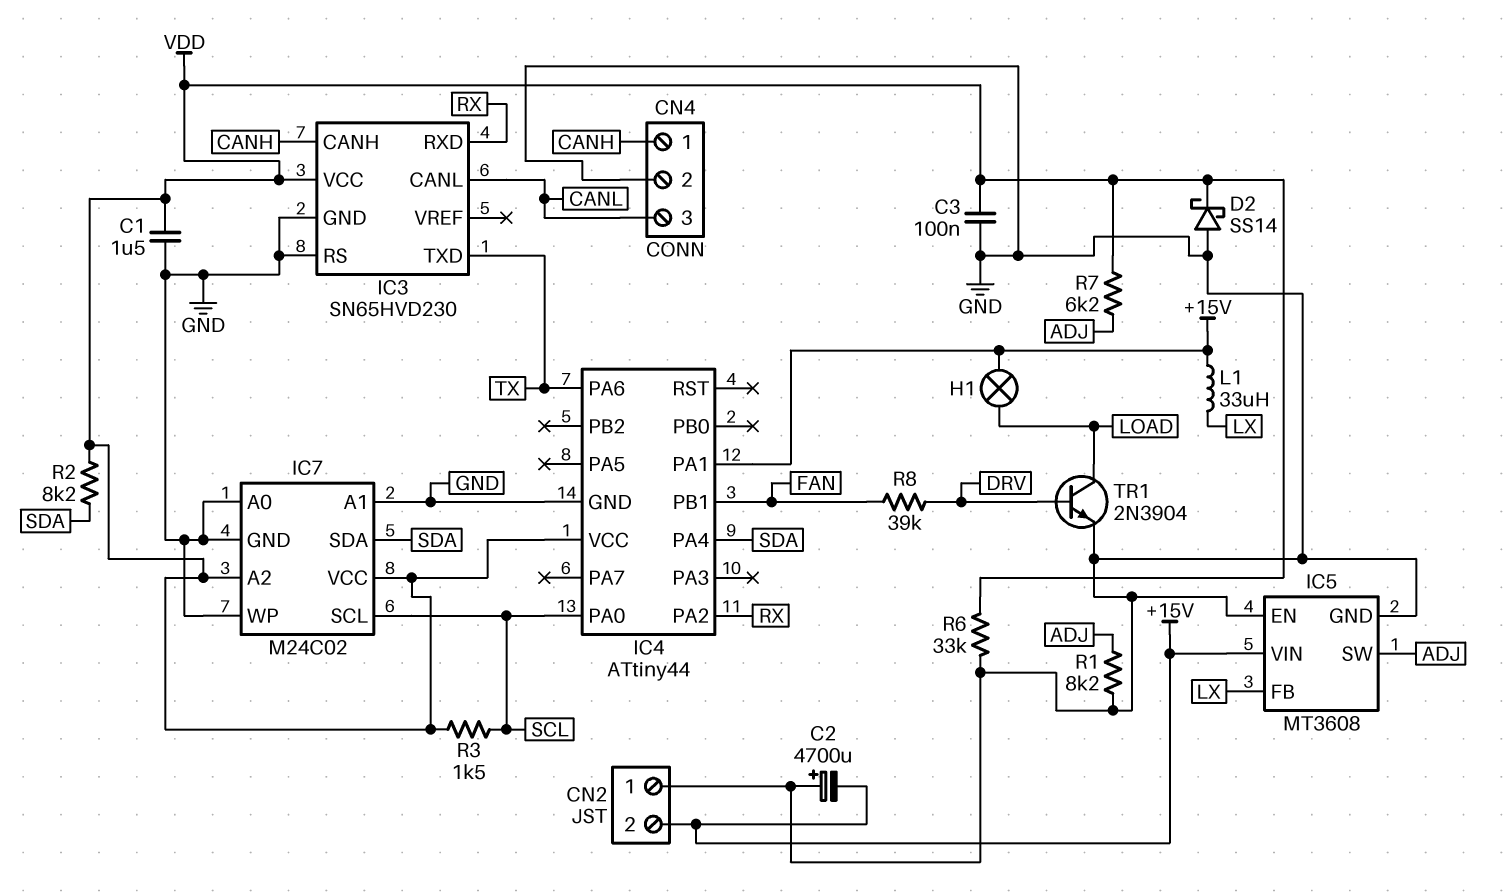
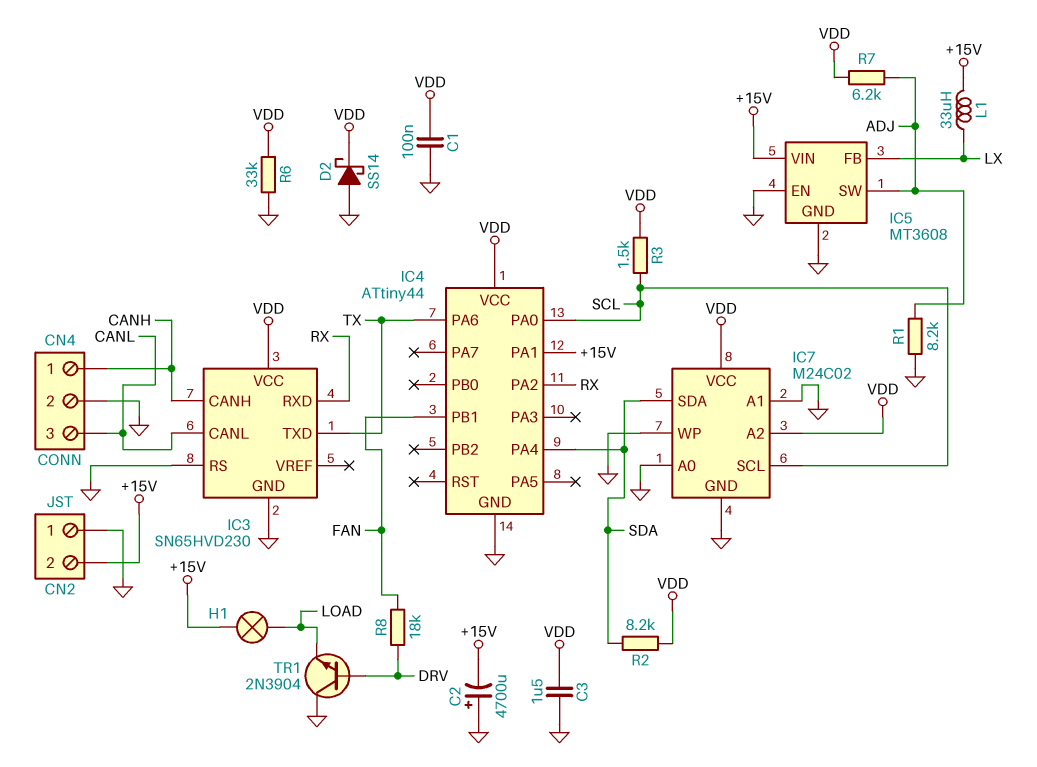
C1: 1.5uF (GND, VDD) -> 100nF (GND, VDD)
C3: 100nF (GND, VDD) -> 1.5uF (GND, VDD)
R8: 39k (DRV, FAN) -> 18k (DRV, FAN)
TR1: NPN 2N3904 (B DRV, C LOAD, E GND) -> NPN 2N3904 (B DRV, C GND, E LOAD)

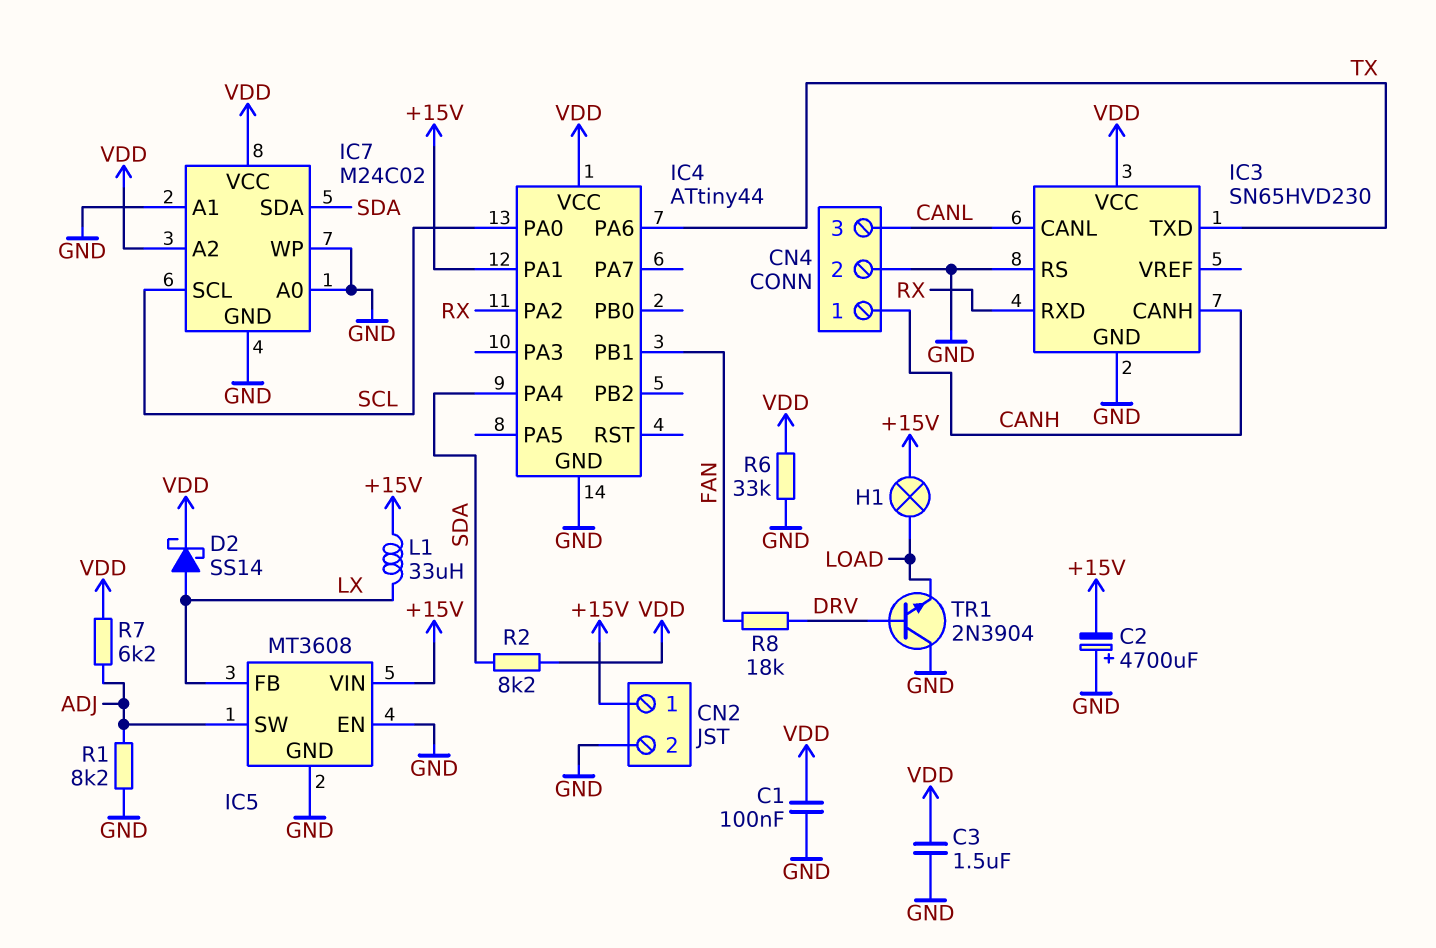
CN2 pin 1: GND -> +15V
CN2 pin 2: +15V -> GND
D2: schottky SS14 (A GND, K VDD) -> schottky SS14 (A LX, K VDD)
R3: 1.5k (SCL, VDD) -> none

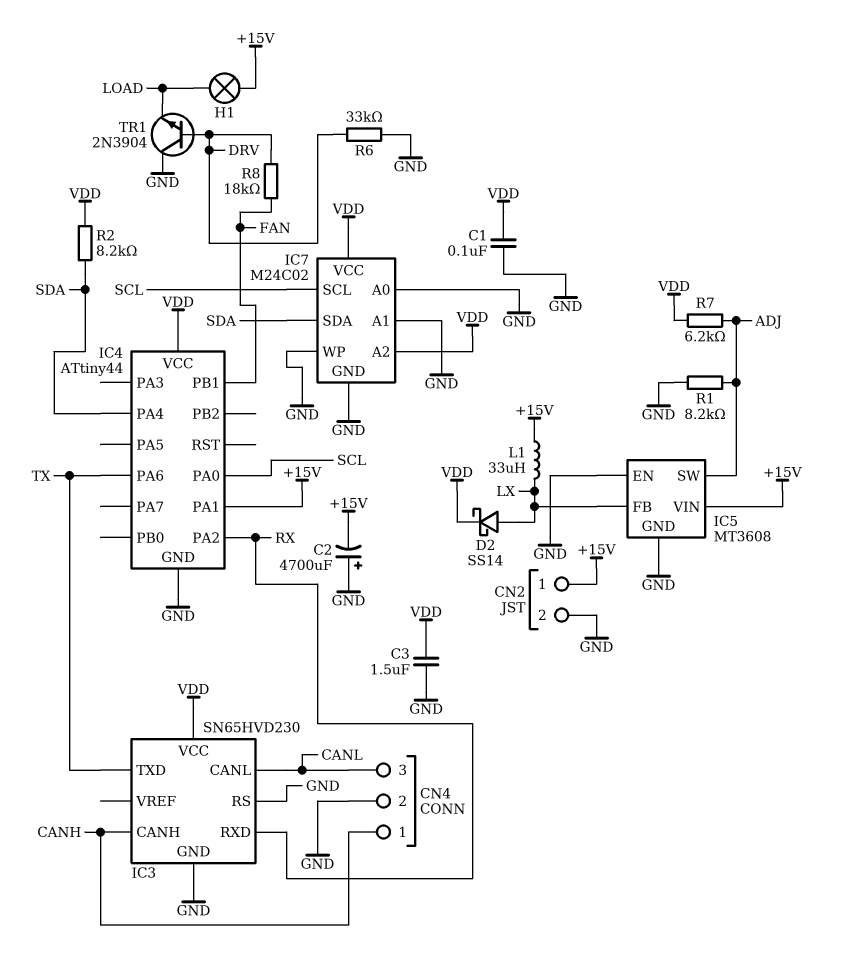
R6: 33k (GND, VDD) -> 33k (DRV, GND)

